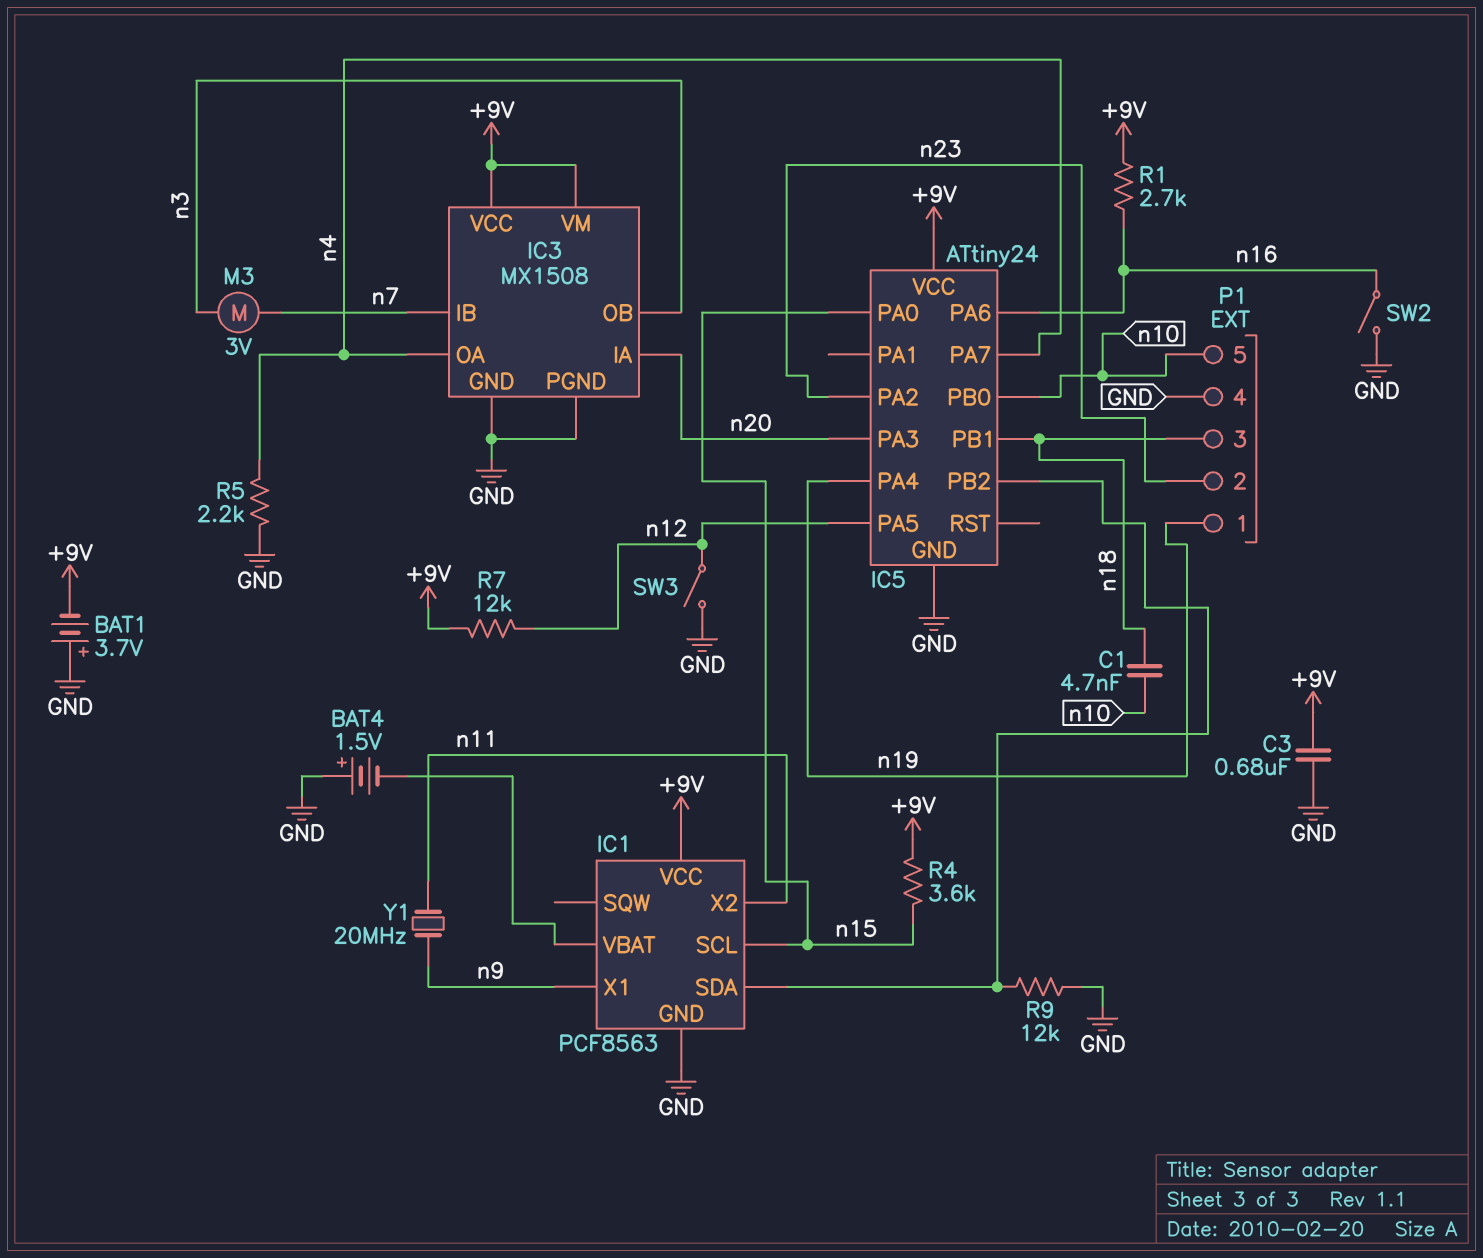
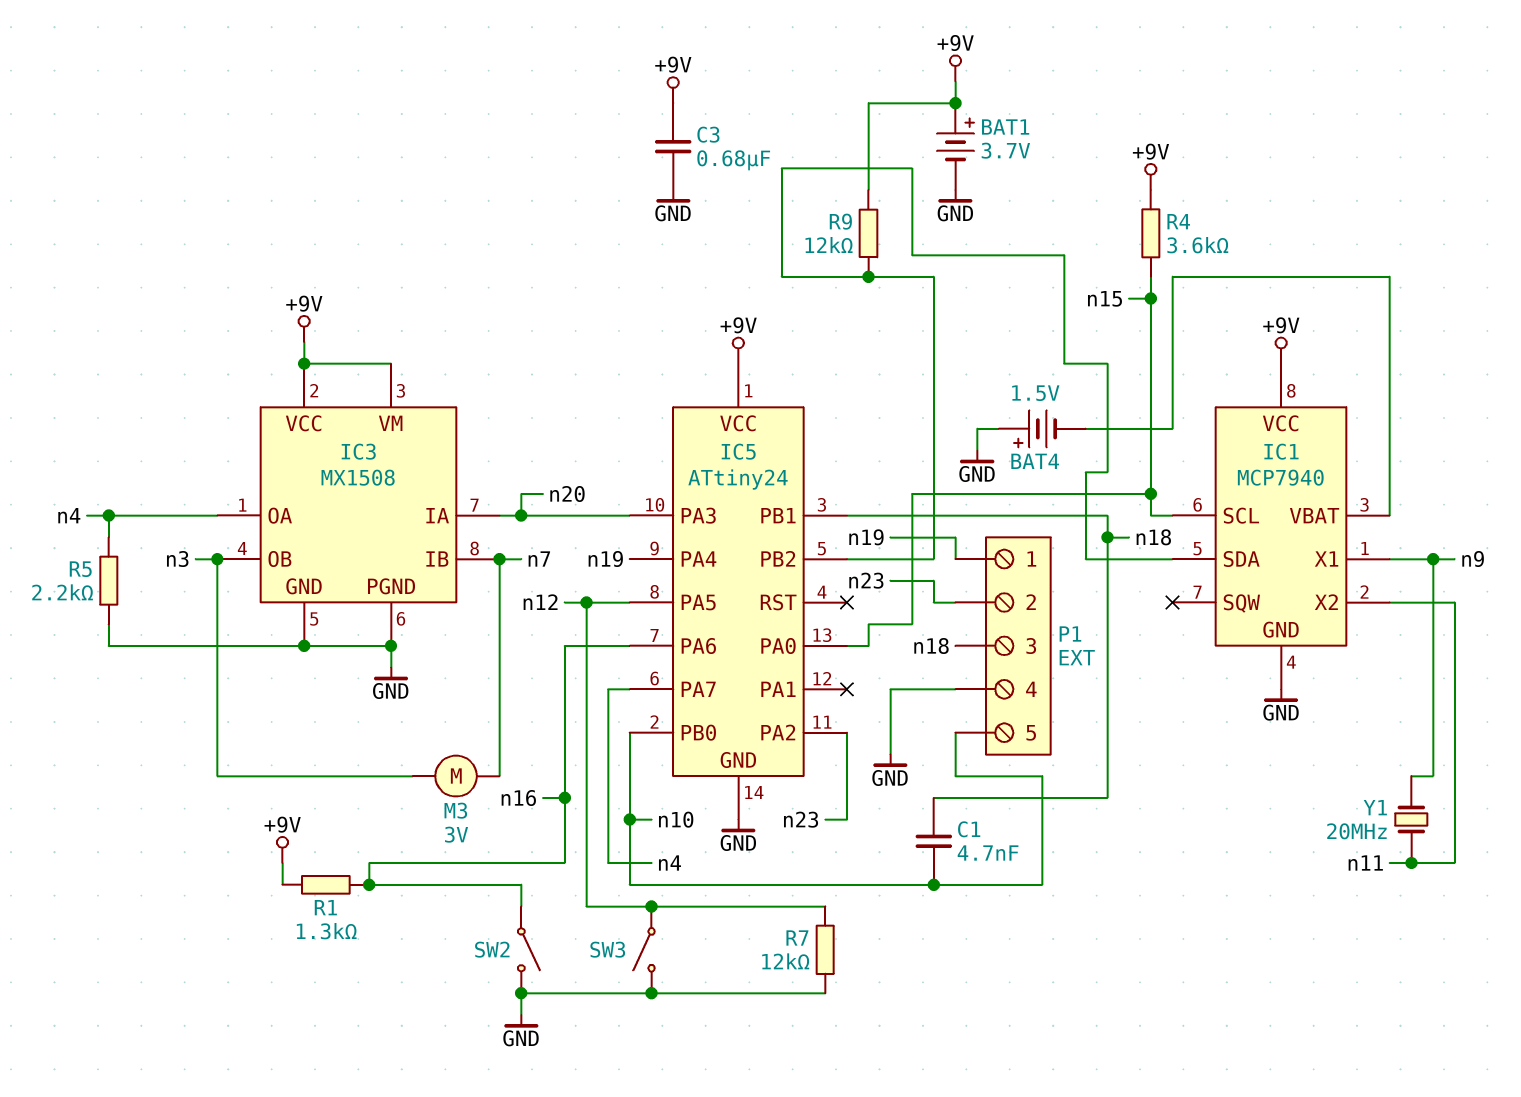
BAT1: 3.7V (plus GND, minus +9V) -> 3.7V (plus +9V, minus GND)
IC1: PCF8563 -> MCP7940
R1: 2.7k (+9V, n16) -> 1.3k (+9V, n16)
R7: 12k (+9V, n12) -> 12k (GND, n12)
R9: 12k (GND, IC1/SDA) -> 12k (+9V, IC1/SDA)

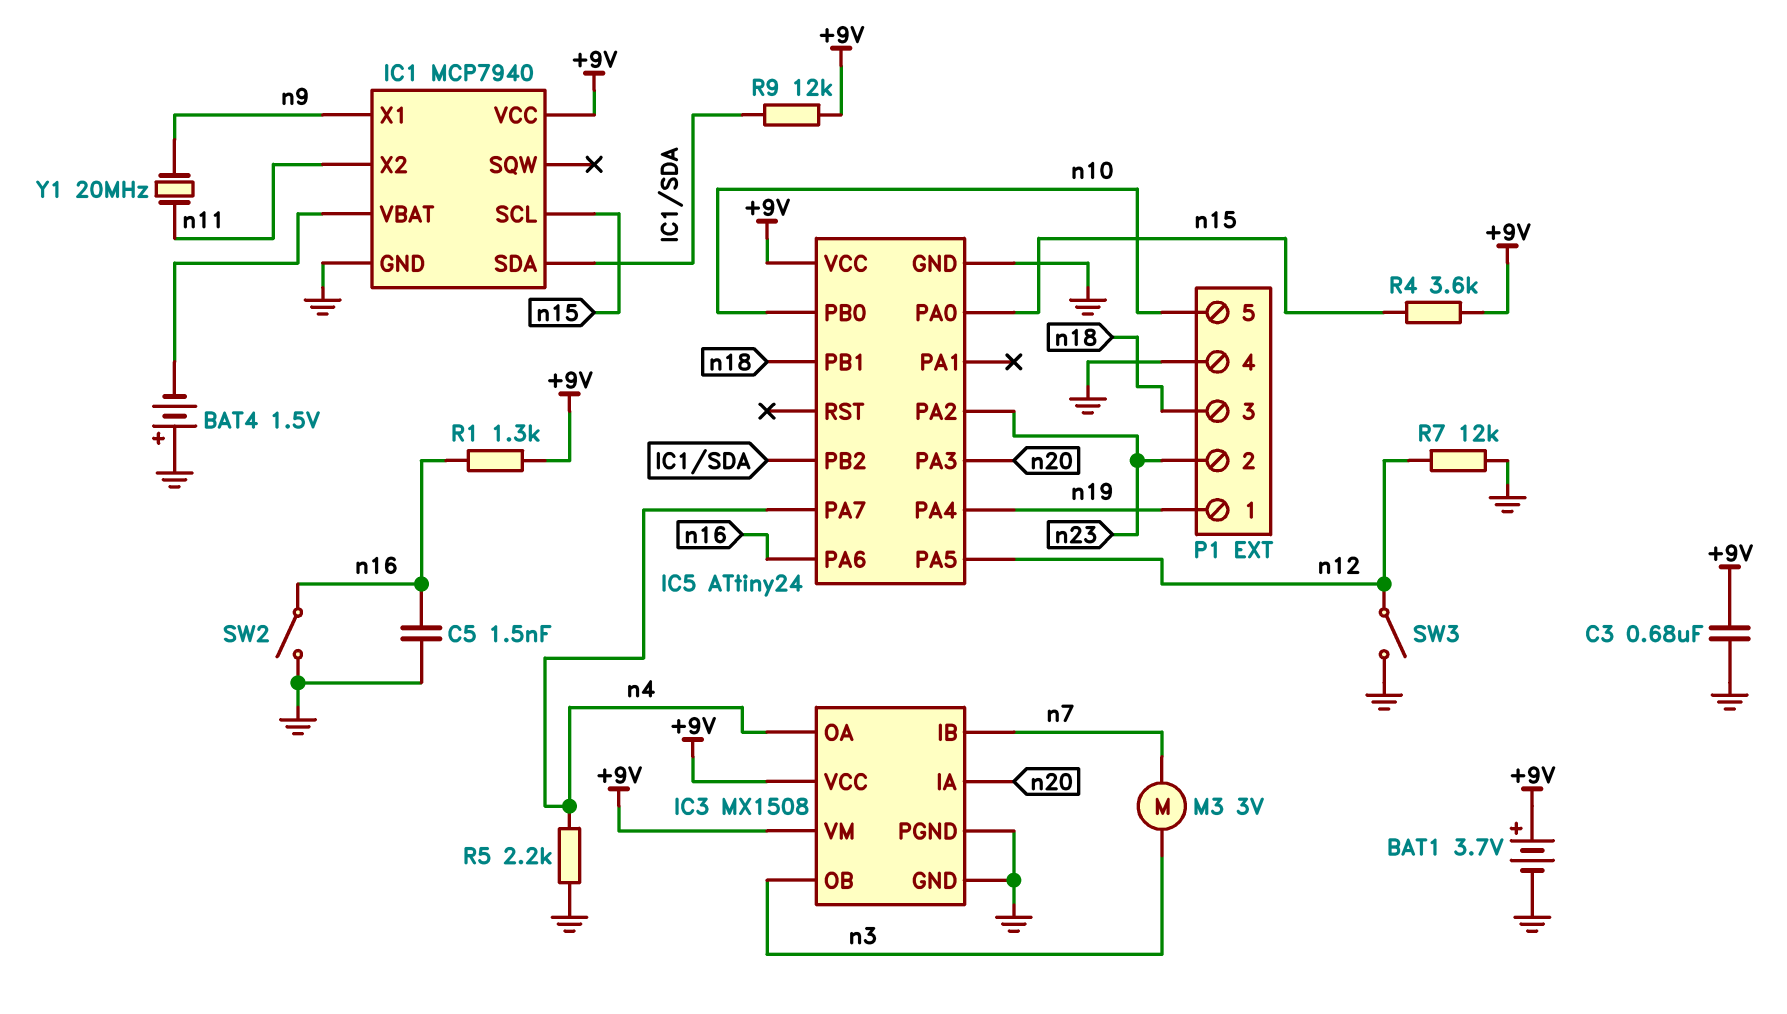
C1: 4.7nF (n10, n18) -> none
C5: none -> 1.5nF (GND, n16)

